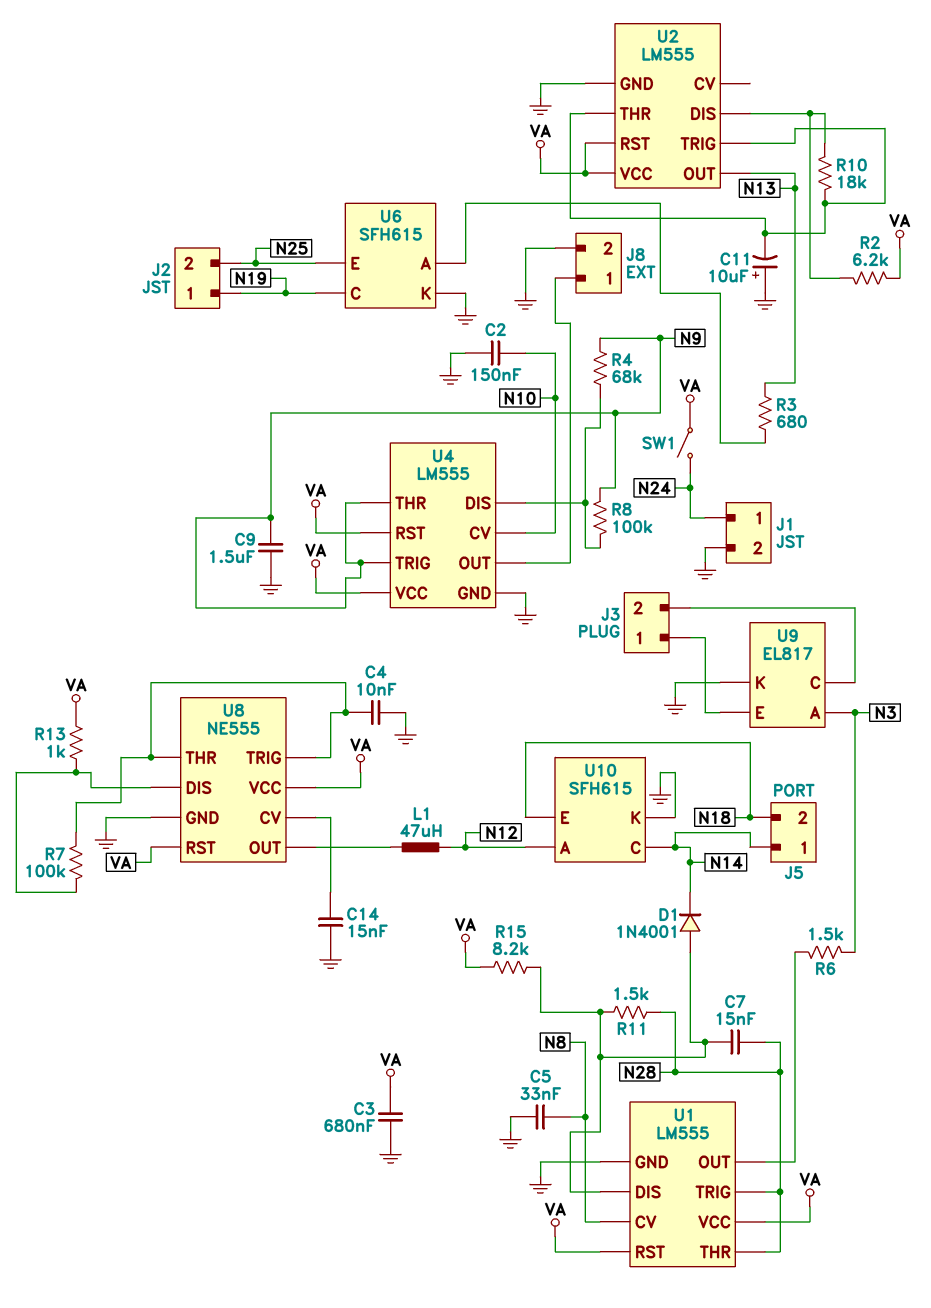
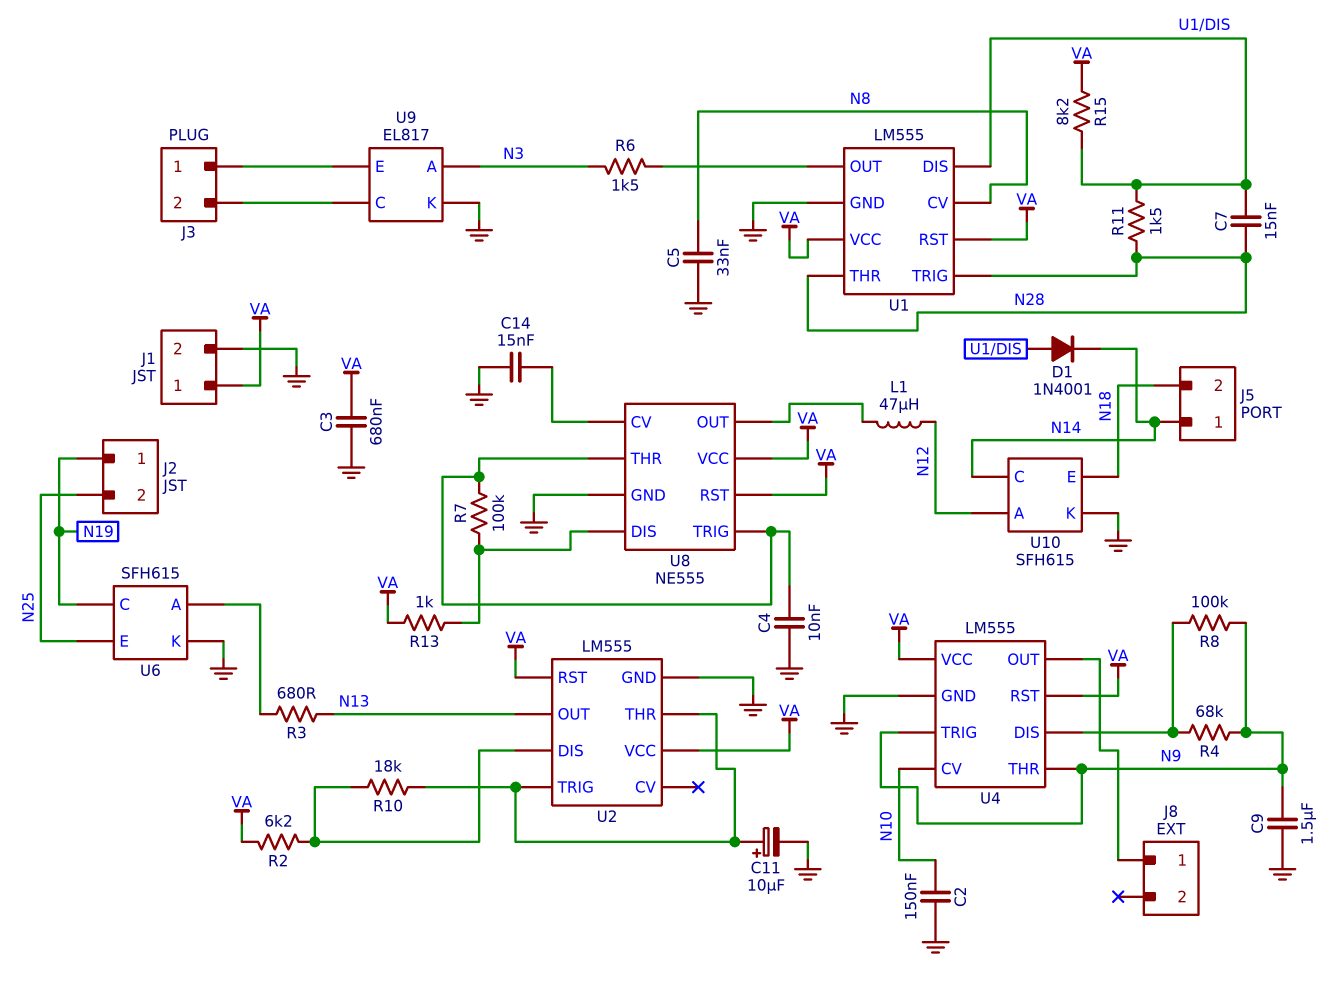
C11: 10uF (plus GND, minus U2/THR) -> 10uF (plus U2/THR, minus GND)
J1 pin 1: N24 -> VA
J8 pin 2: GND -> none
SW1: switch (N24, VA) -> none

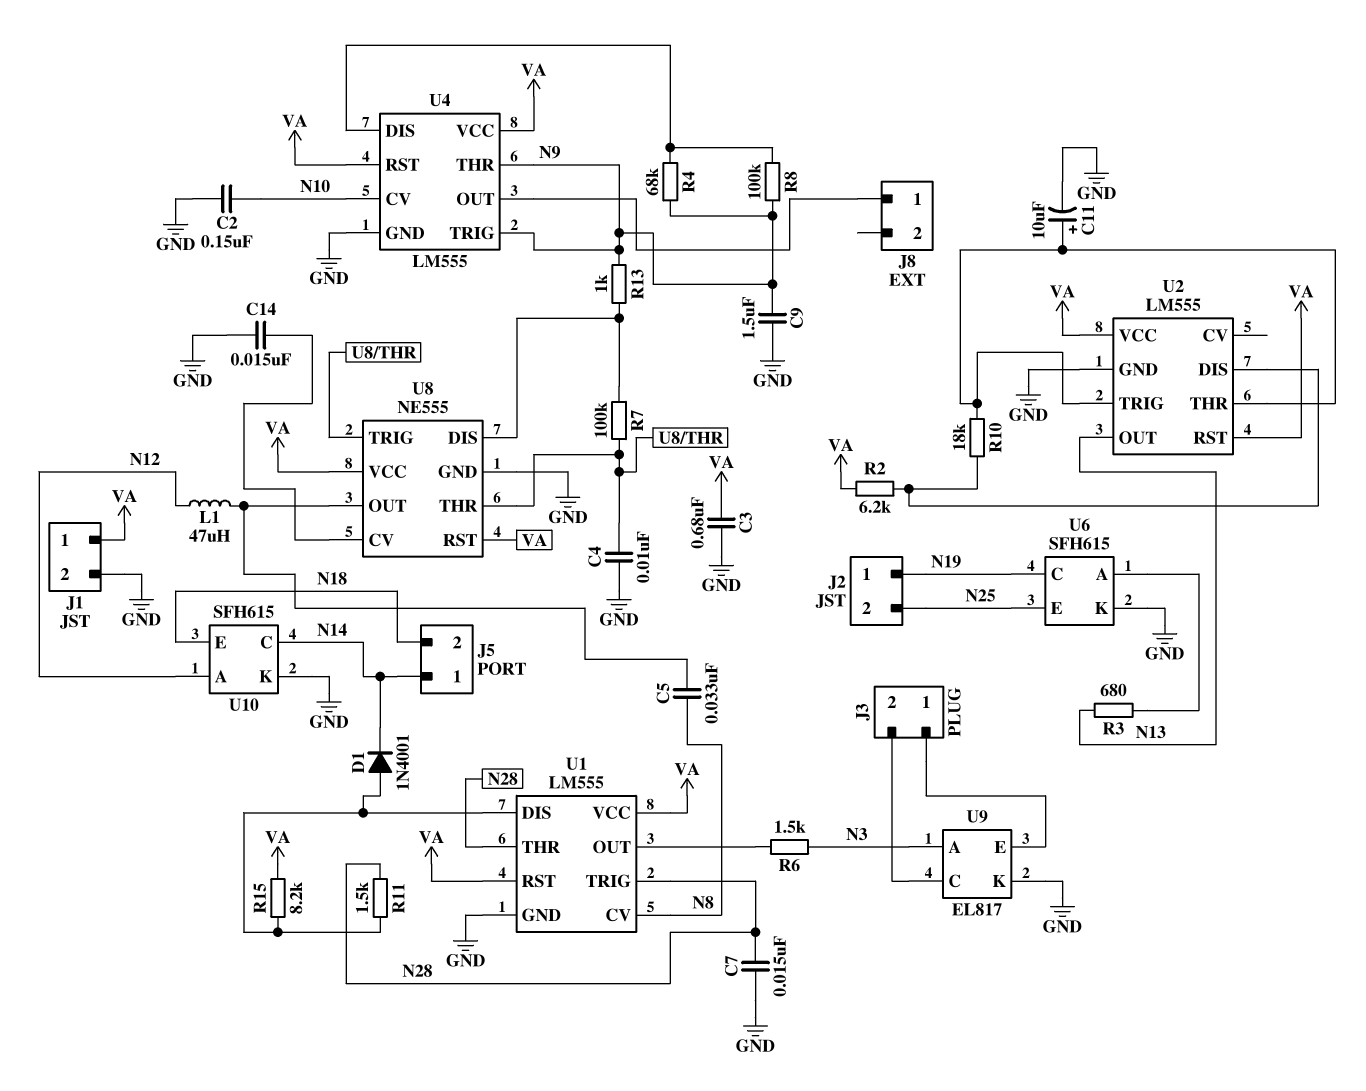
C5: 33nF (GND, N8) -> 33nF (N8, U8/OUT)
C7: 15nF (N28, U1/DIS) -> 15nF (GND, N28)
R13: 1k (U8/DIS, VA) -> 1k (N9, U8/DIS)

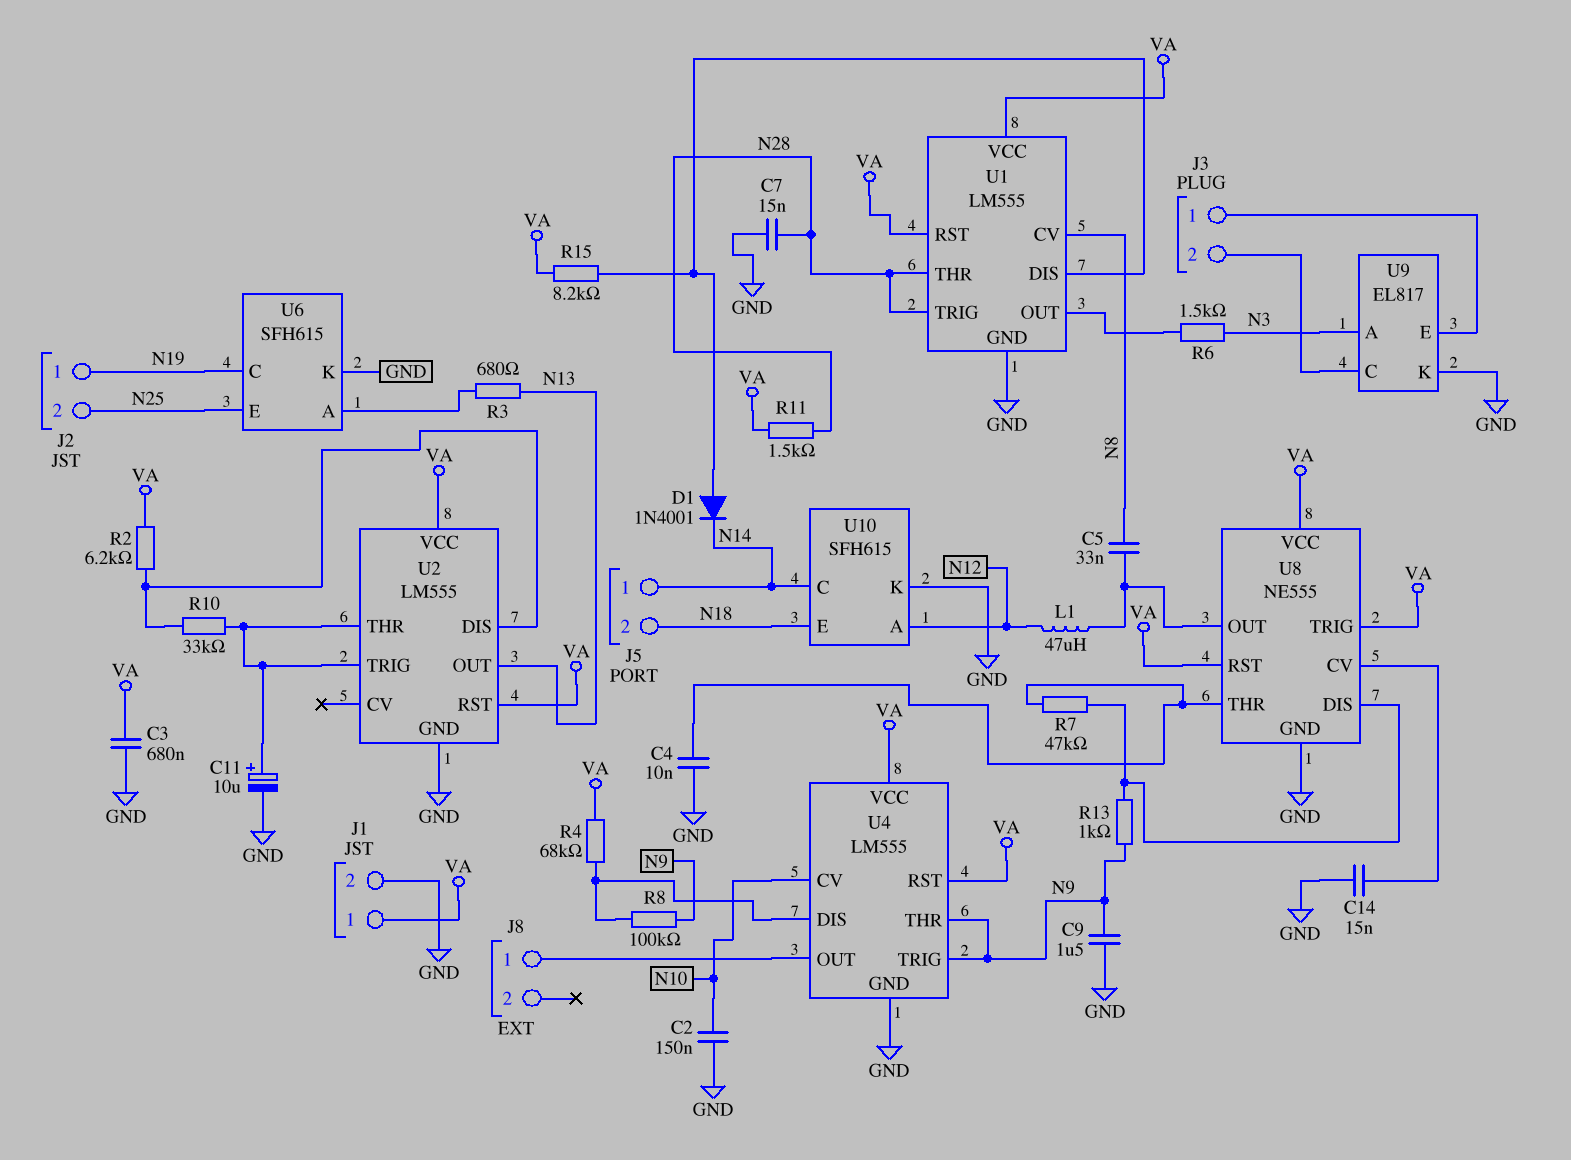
R4: 68k (N9, U4/DIS) -> 68k (U4/DIS, VA)
R7: 100k (U8/DIS, U8/THR) -> 47k (U8/DIS, U8/THR)
R10: 18k (U2/DIS, U2/THR) -> 33k (U2/DIS, U2/THR)
R11: 1.5k (N28, U1/DIS) -> 1.5k (N28, VA)
U8 pin TRIG: U8/THR -> VA

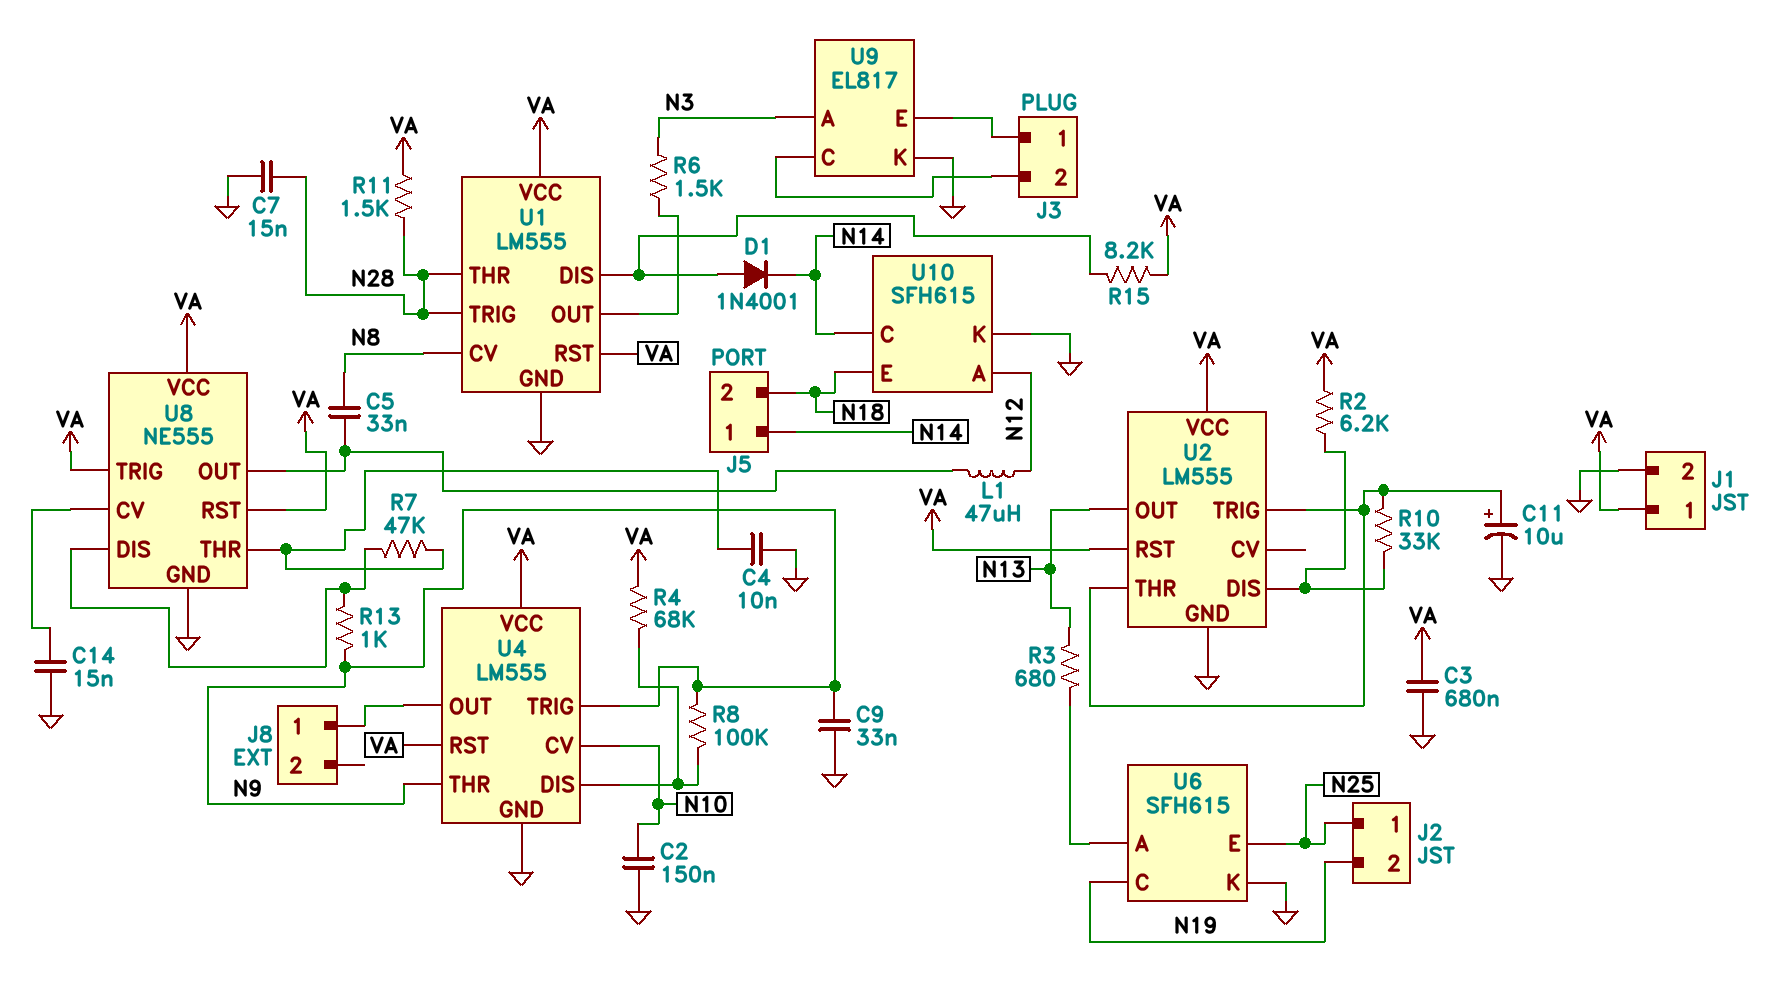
C9: 1.5uF (GND, N9) -> 33nF (GND, N9)
J2 pin 1: N19 -> N25
J2 pin 2: N25 -> N19

